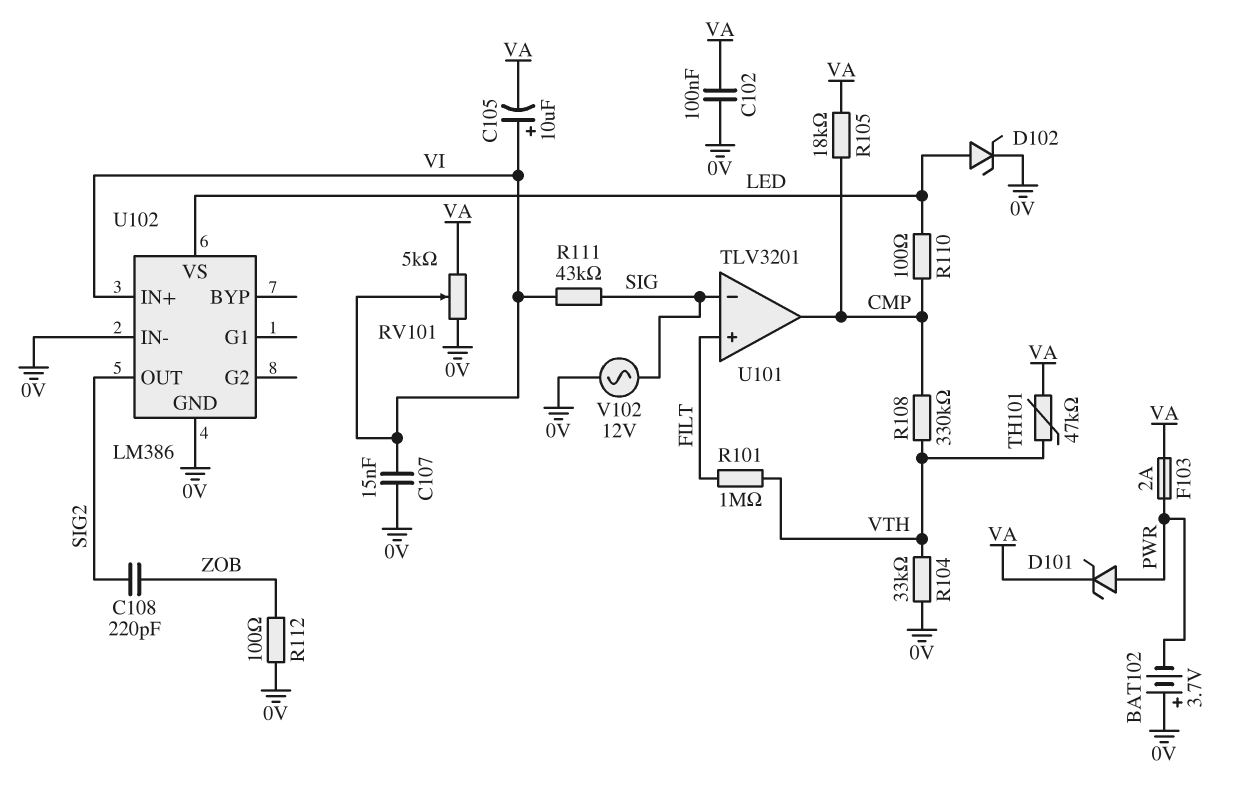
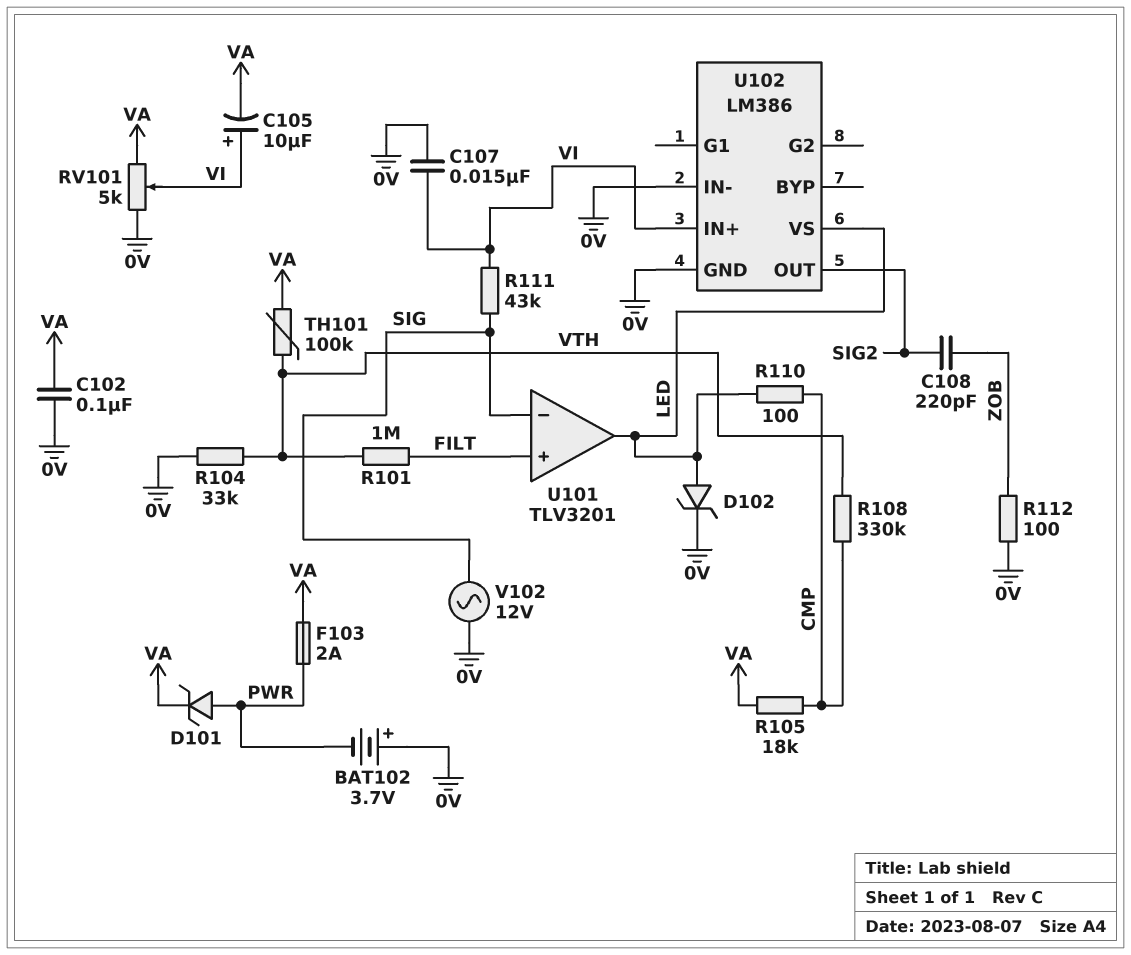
TH101: 47k (VA, VTH) -> 100k (VA, VTH)
U101 pin out: CMP -> LED

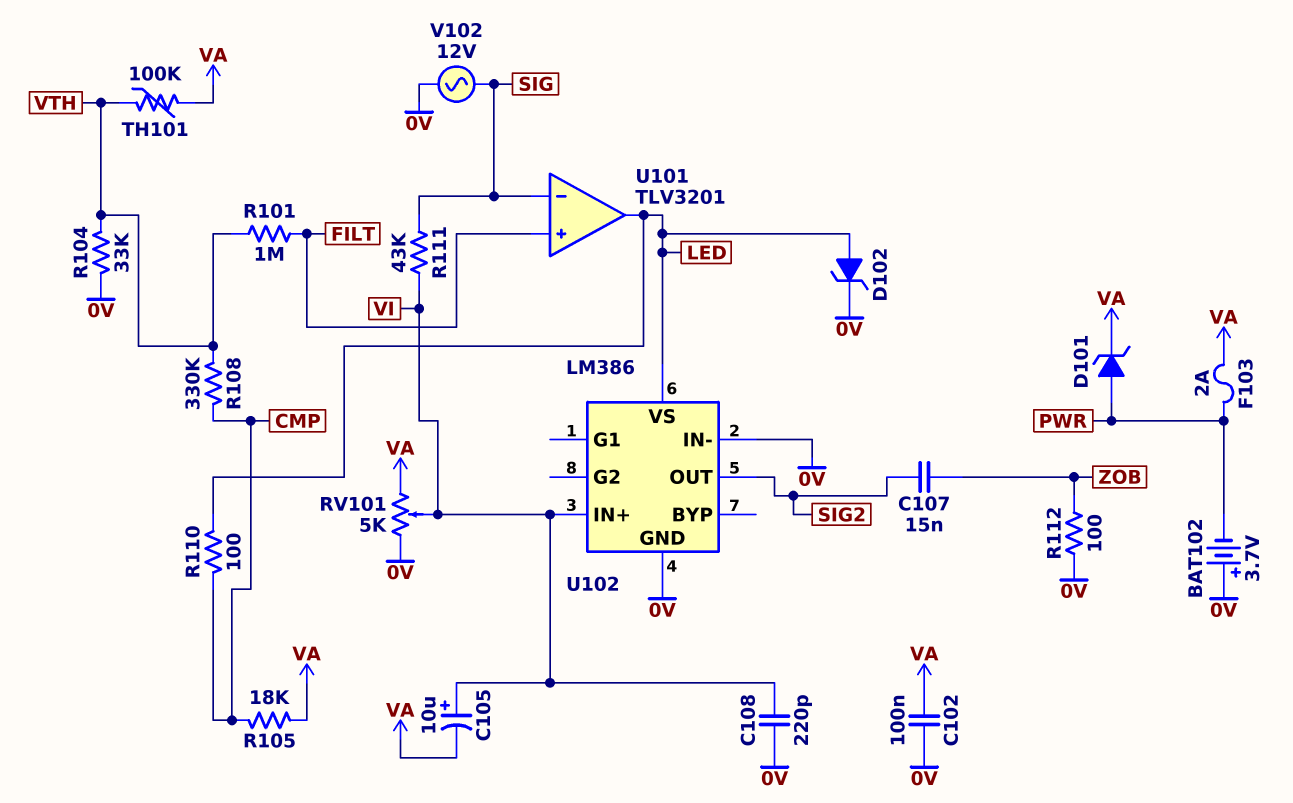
C107: 15nF (0V, VI) -> 15nF (SIG2, ZOB)
C108: 220pF (SIG2, ZOB) -> 220pF (0V, VI)

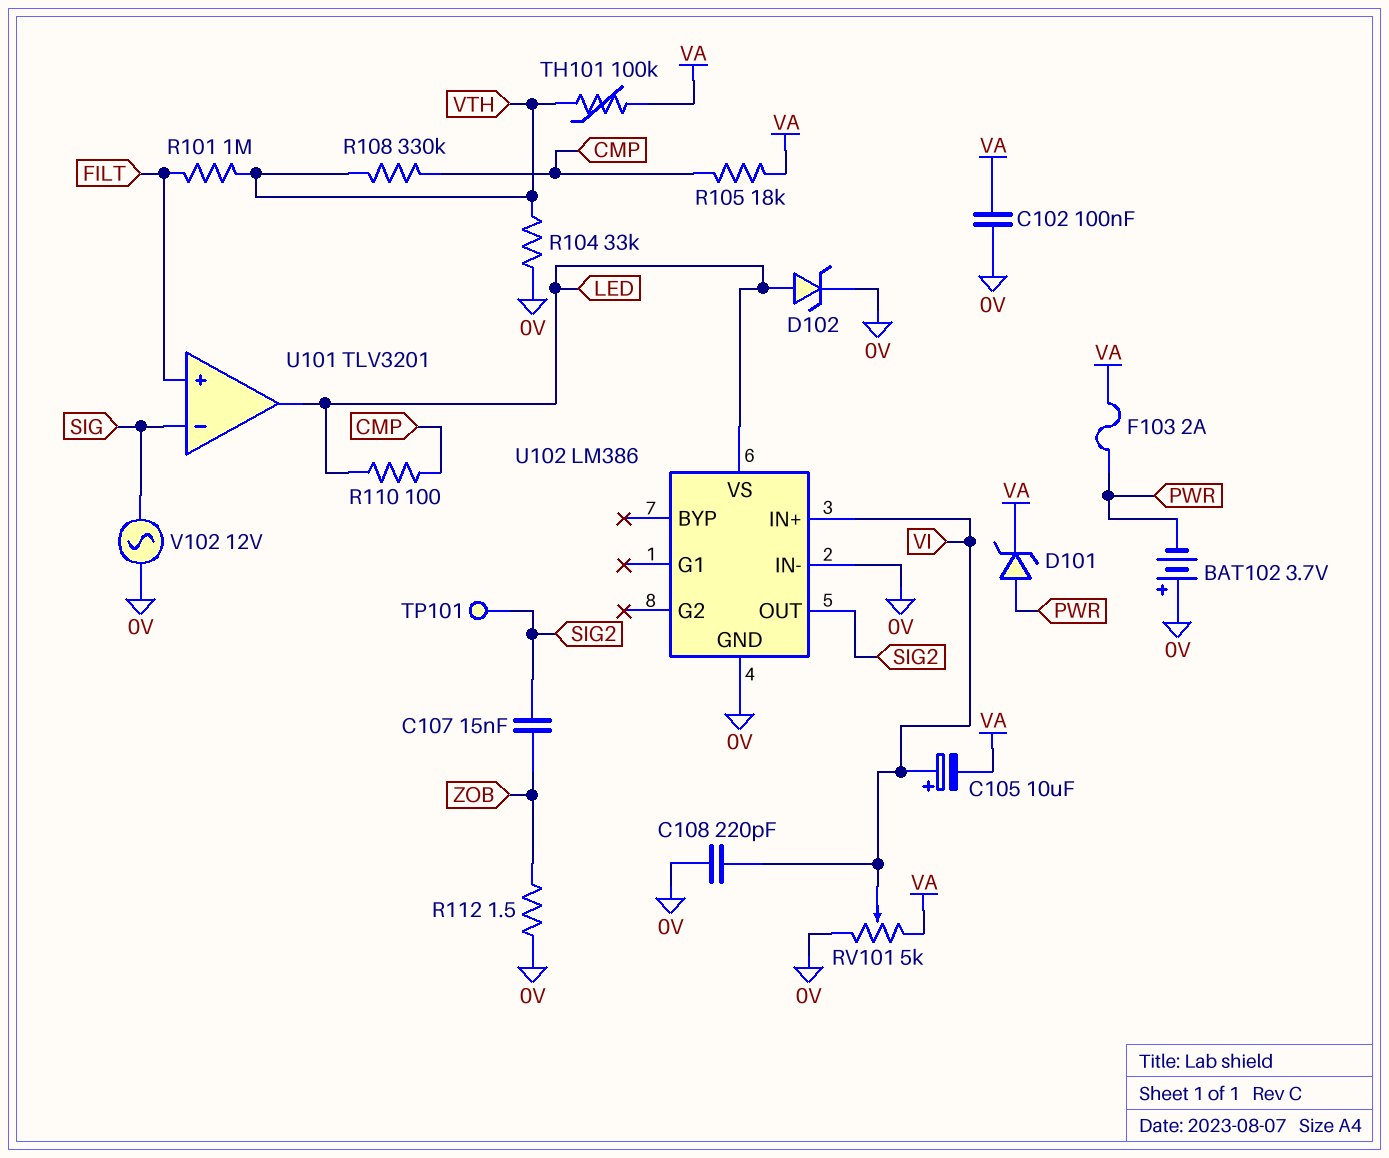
R111: 43k (SIG, VI) -> none
R112: 100 (0V, ZOB) -> 1.5 (0V, ZOB)
TP101: none -> test point (SIG2)

